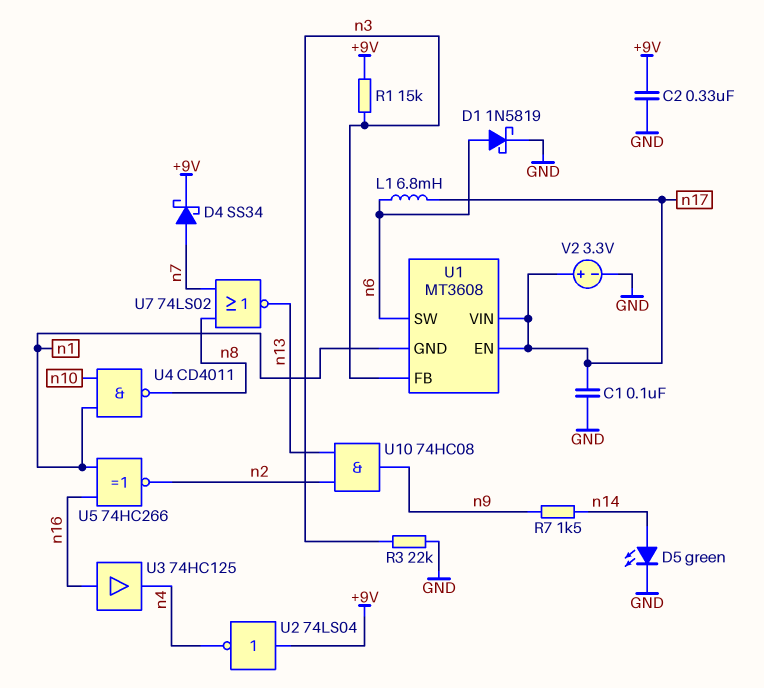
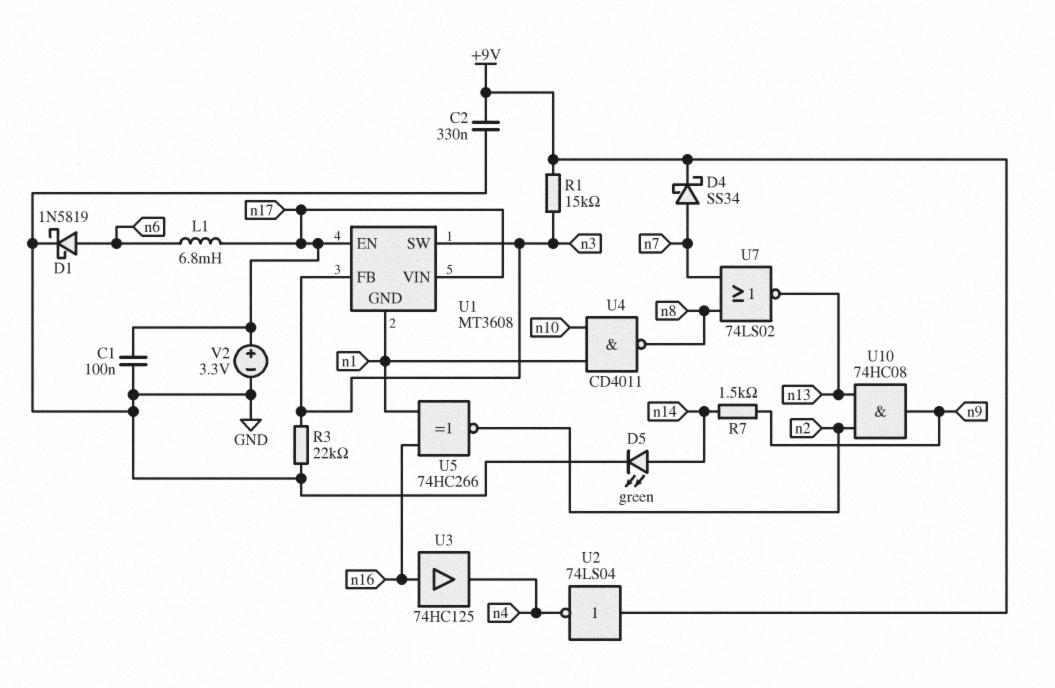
U1 pin SW: n6 -> n3

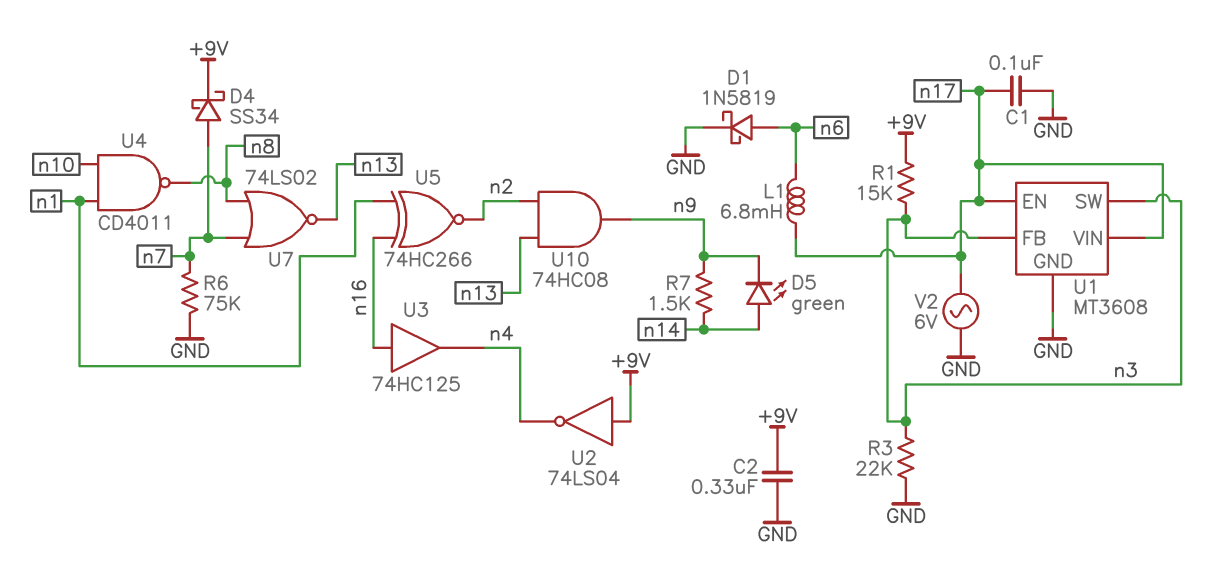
D5: LED green (A n14, K GND) -> LED green (A n14, K n9)
R6: none -> 75k (GND, n7)
U1 pin GND: n1 -> GND
V2: 3.3V (plus n17, minus GND) -> AC 6V (GND, n17)

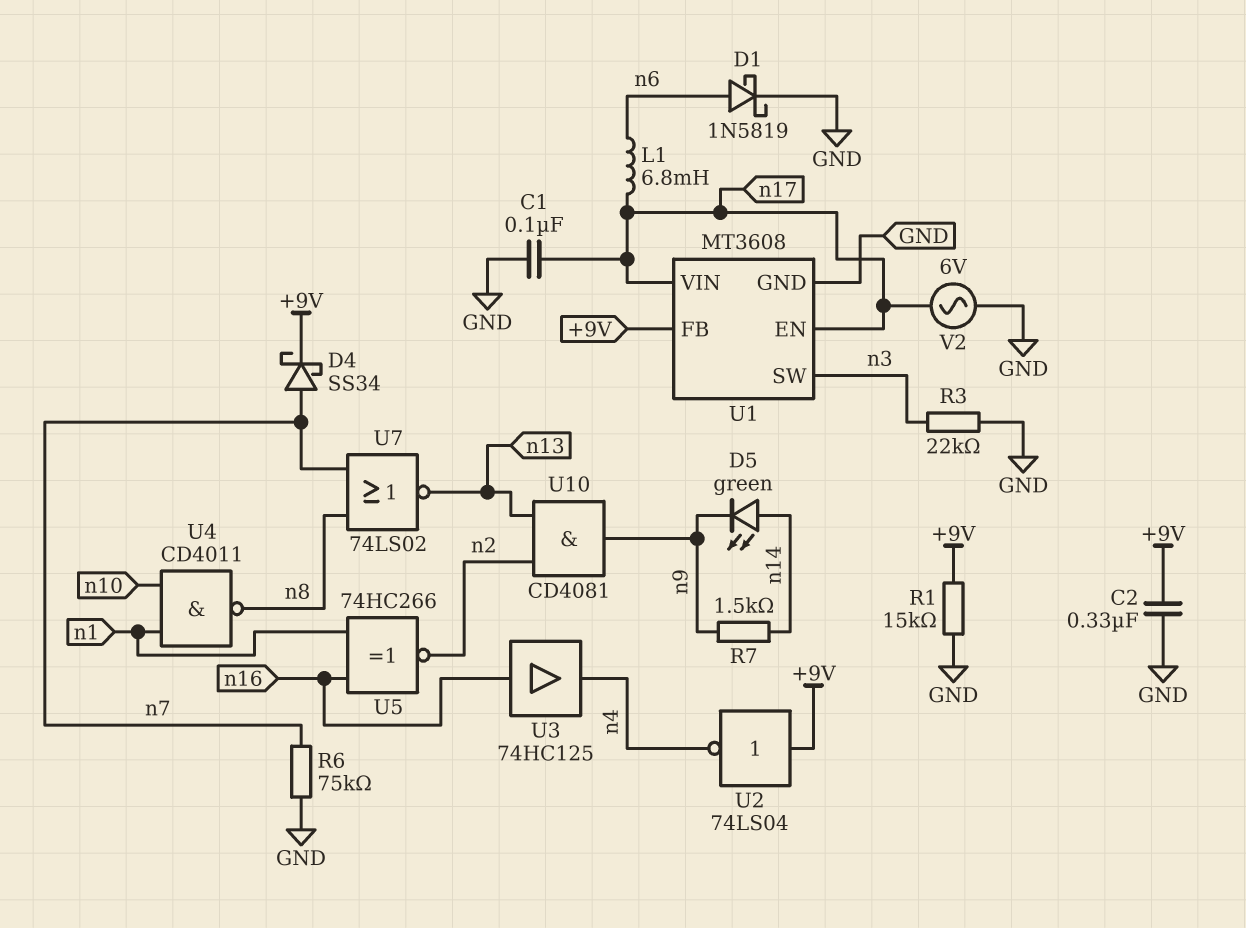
R1: 15k (+9V, n3) -> 15k (+9V, GND)
U1 pin FB: n3 -> +9V
U10: AND 74HC08 (in n2, in n13, out n9) -> AND CD4081 (in n2, in n13, out n9)

